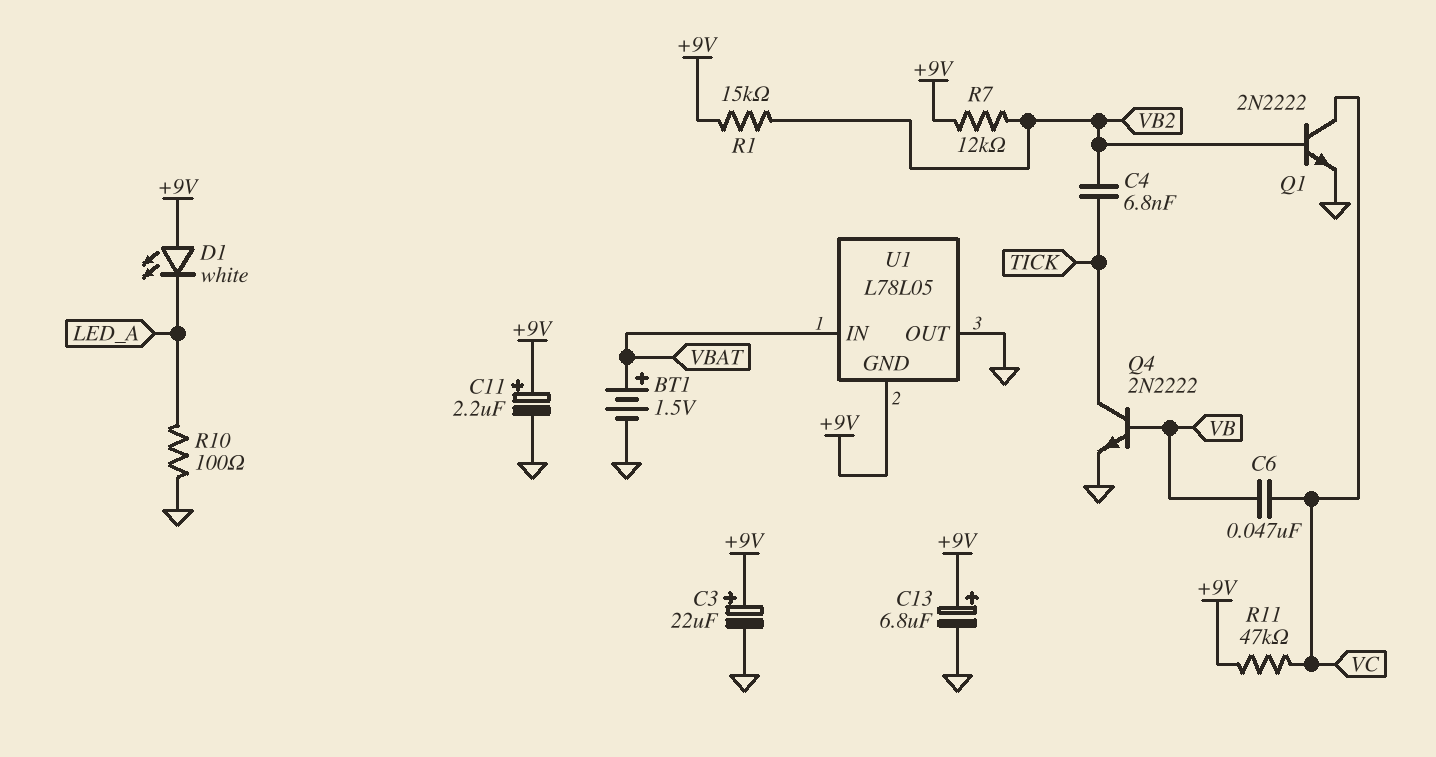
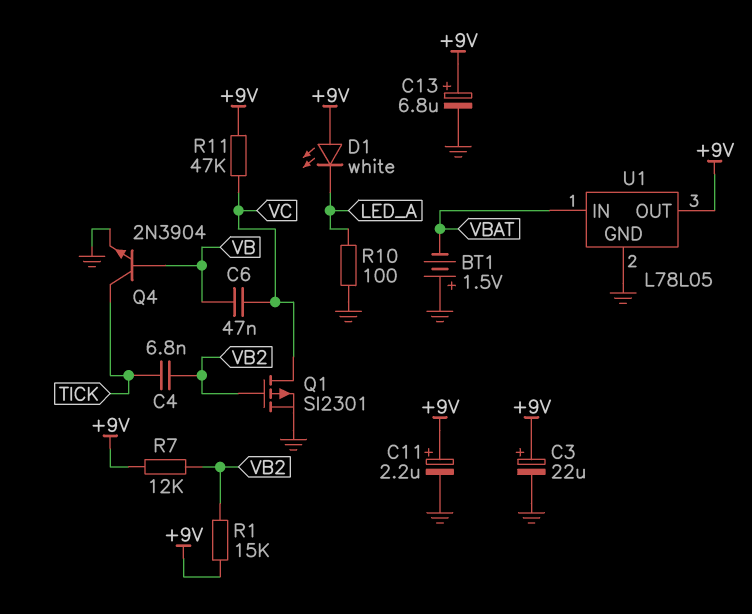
BT1: 1.5V (plus VBAT, minus GND) -> 1.5V (plus GND, minus VBAT)
Q1: NPN 2N2222 (B VB2, C VC, E GND) -> PMOS SI2301 (G VB2, D VC, S GND)
Q4: NPN 2N2222 (B VB, C TICK, E GND) -> NPN 2N3904 (B VB, C TICK, E GND)
U1 pin GND: +9V -> GND
U1 pin OUT: GND -> +9V

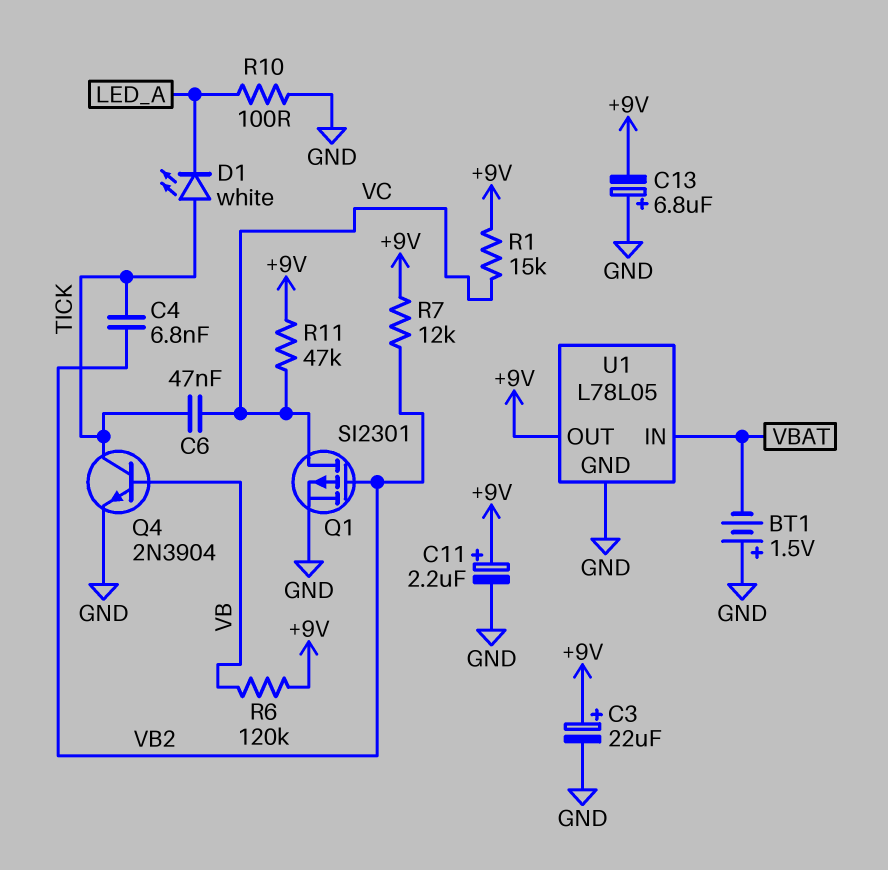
C6: 47nF (VB, VC) -> 47nF (TICK, VC)
C13: 6.8uF (plus +9V, minus GND) -> 6.8uF (plus GND, minus +9V)
D1: LED white (A +9V, K LED_A) -> LED white (A TICK, K LED_A)
R1: 15k (+9V, VB2) -> 15k (+9V, VC)
R6: none -> 120k (+9V, VB)

